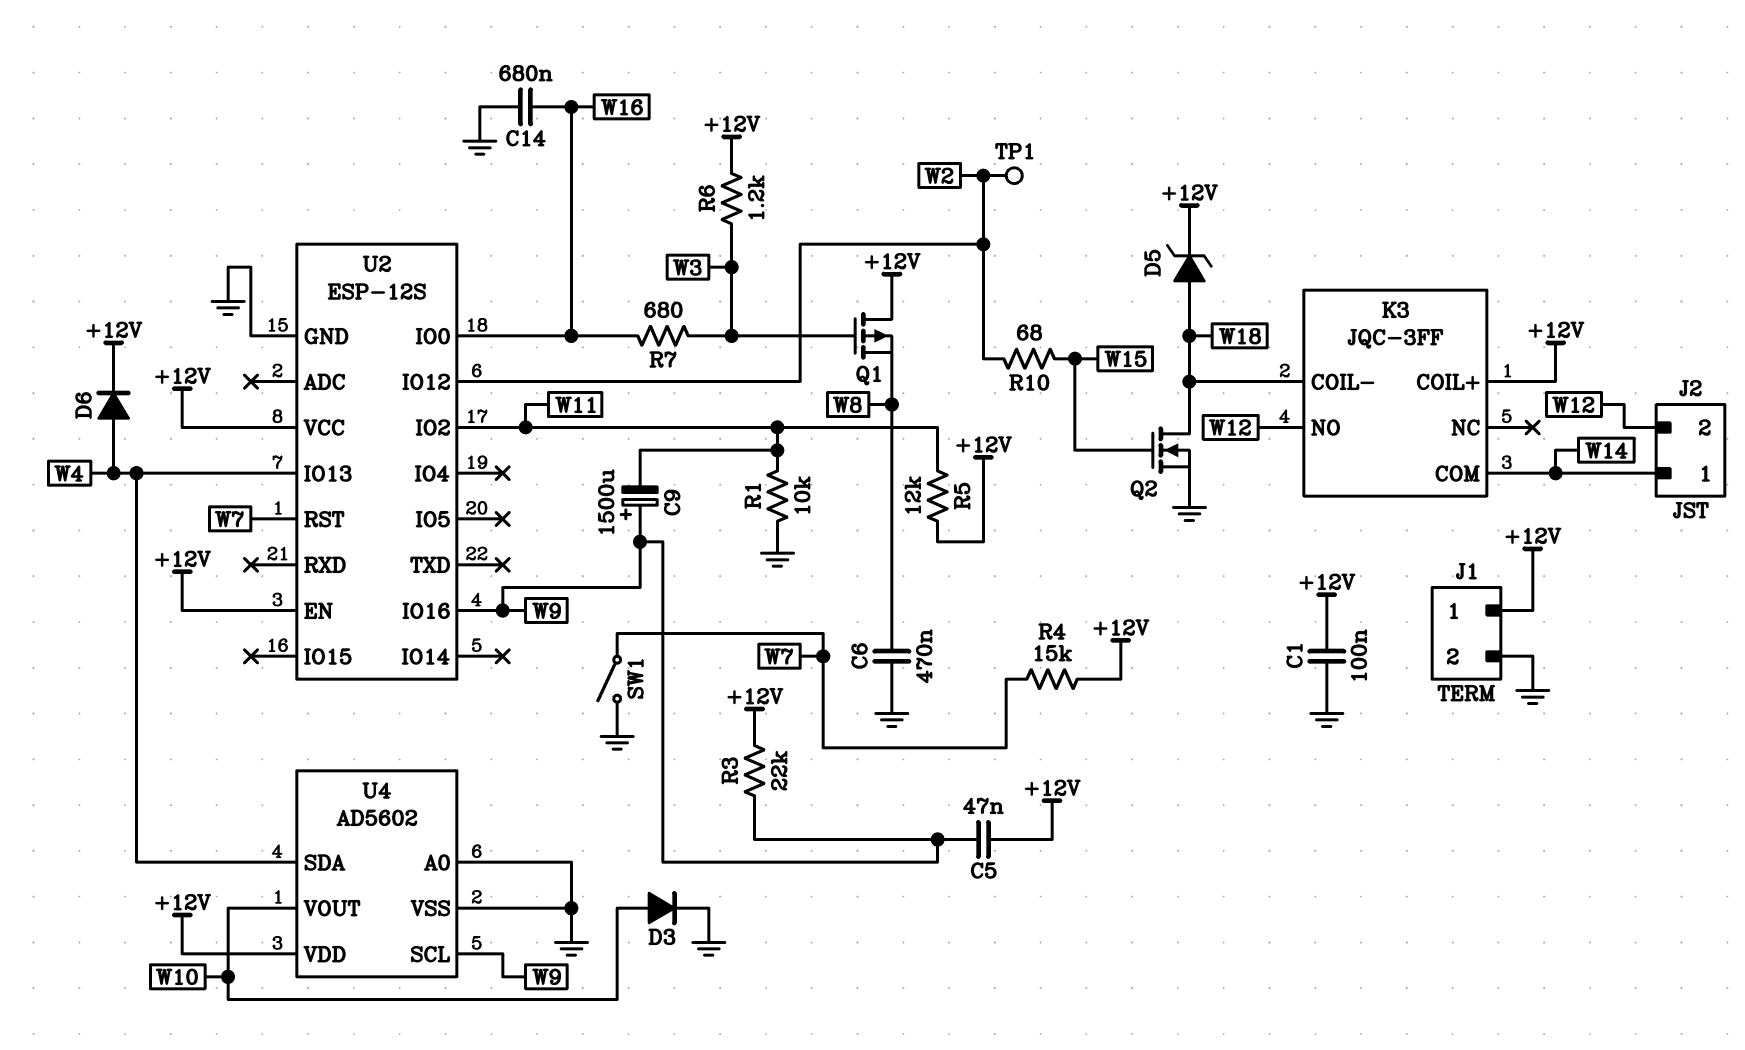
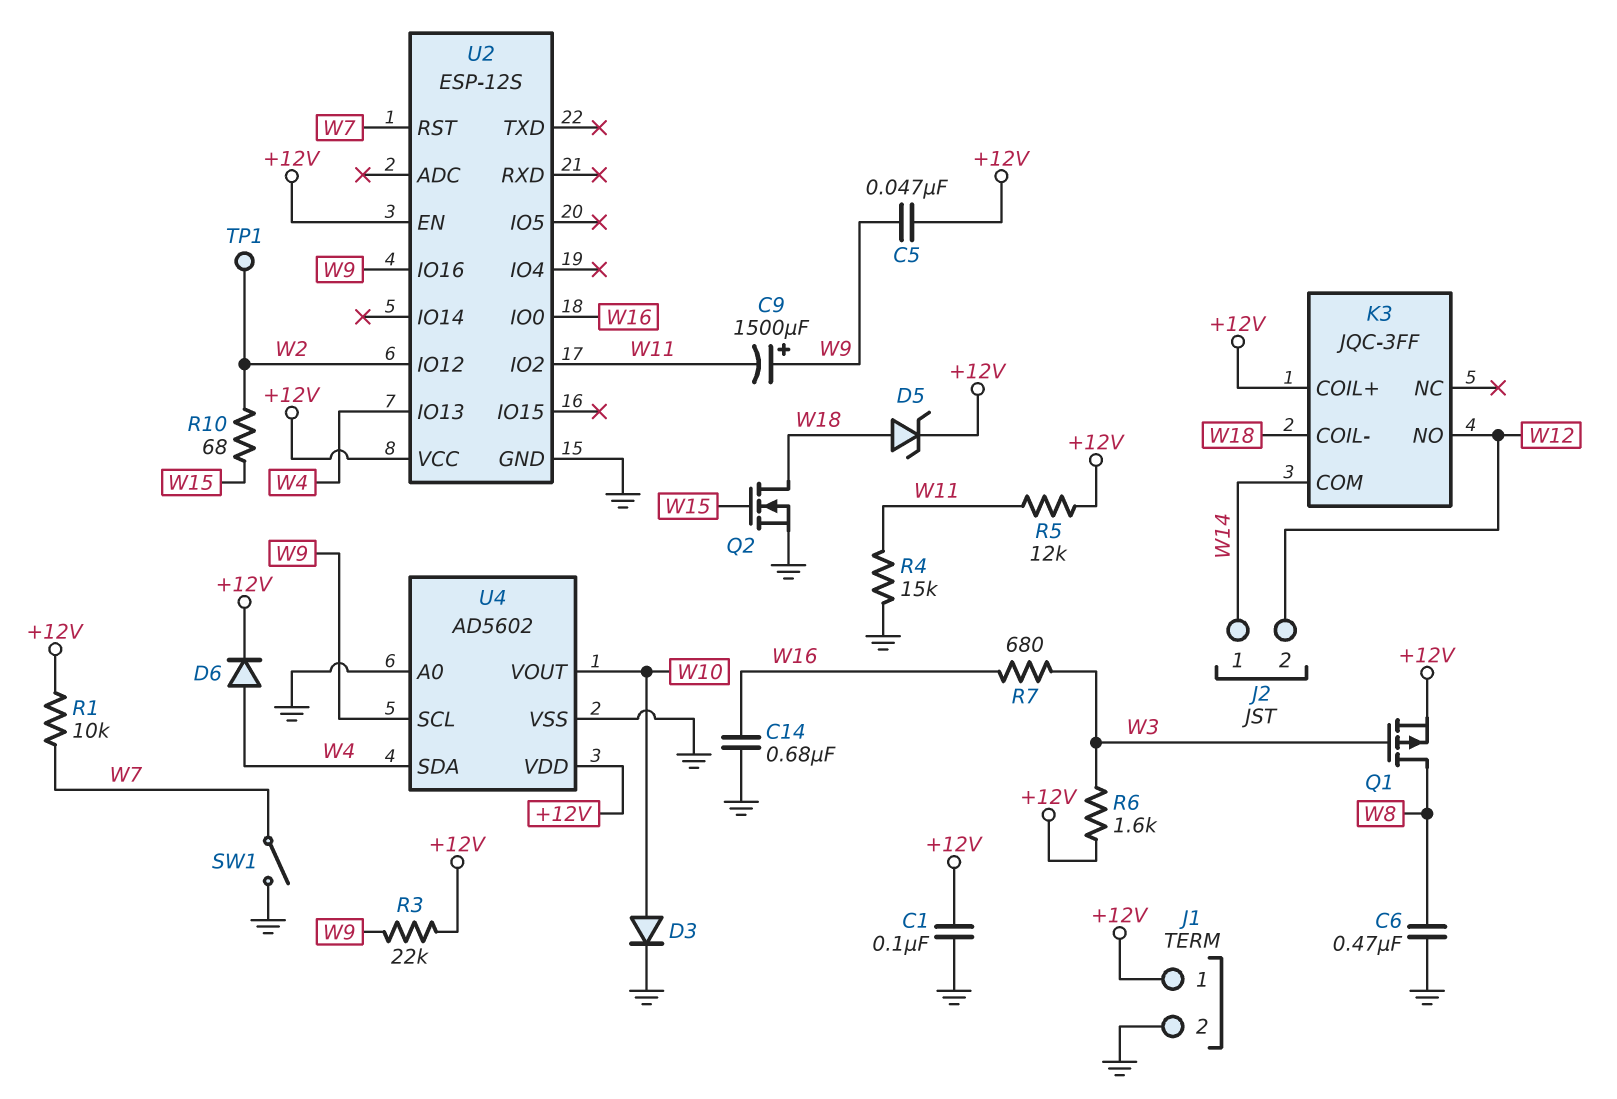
Q1: PMOS (G W3, D +12V, S W8) -> PMOS (G W3, D W8, S +12V)
R1: 10k (GND, W11) -> 10k (+12V, W7)
R4: 15k (+12V, W7) -> 15k (GND, W11)
R6: 1.2k (+12V, W3) -> 1.6k (+12V, W3)

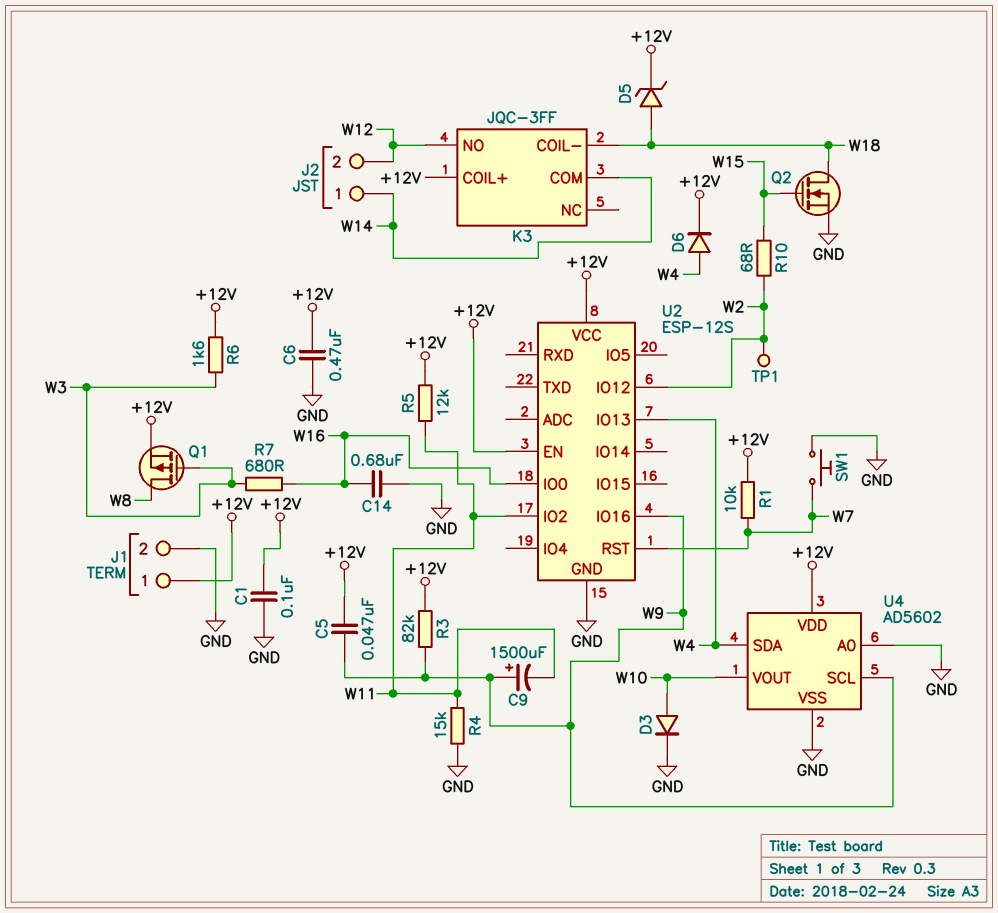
C6: 470nF (GND, W8) -> 470nF (+12V, GND)
R3: 22k (+12V, W9) -> 82k (+12V, W9)
SW1: switch (GND, W7) -> button (GND, W7)

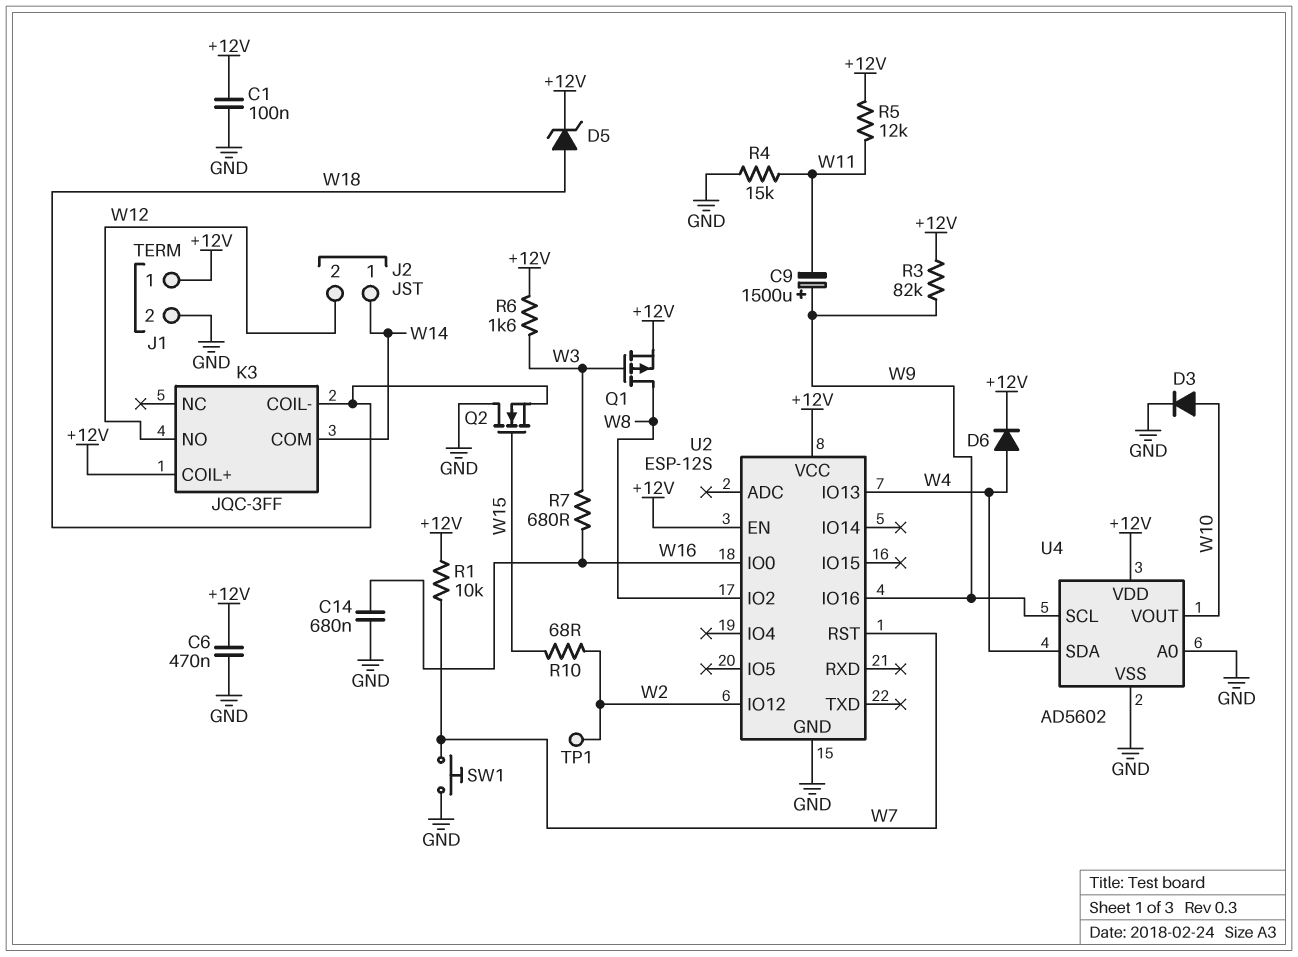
C5: 47nF (+12V, W9) -> none
Q2: NMOS (G W15, D W18, S GND) -> NMOS (G W15, D GND, S W18)
U2 pin IO2: W11 -> W8

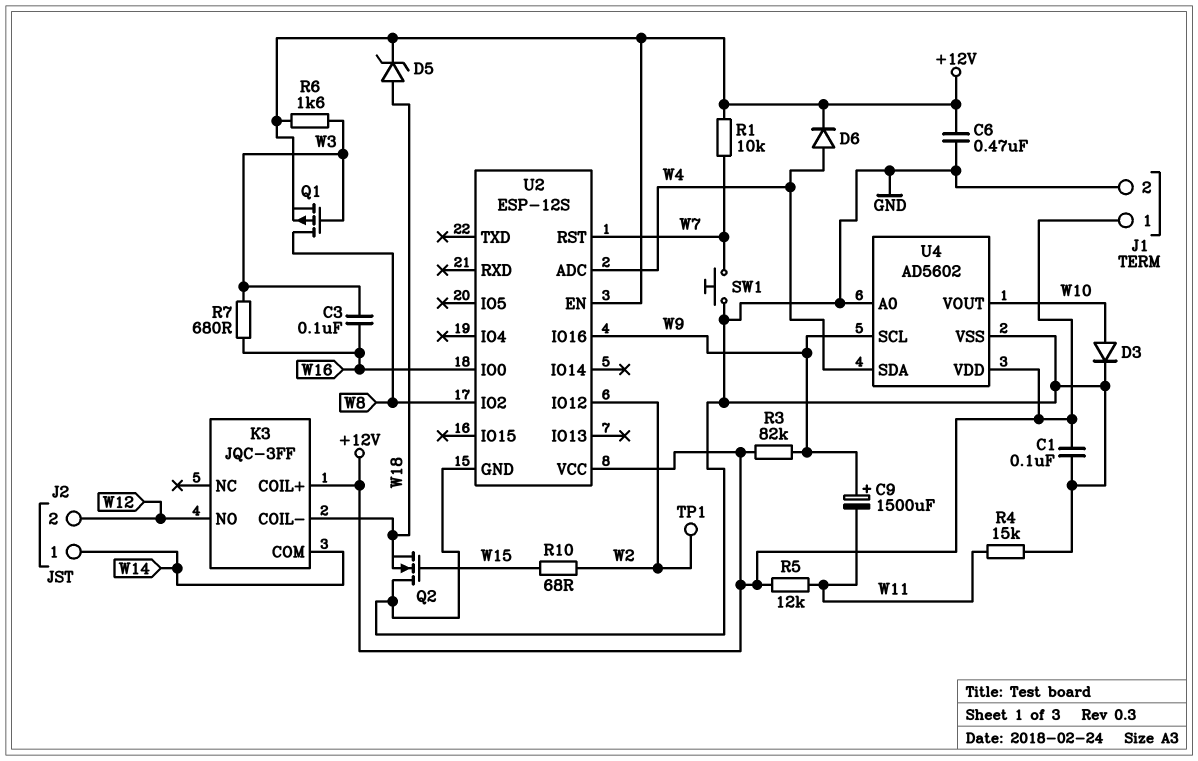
C3: none -> 100nF (W3, W16)
C14: 680nF (GND, W16) -> none
U2 pin ADC: none -> W4
U2 pin IO13: W4 -> none

